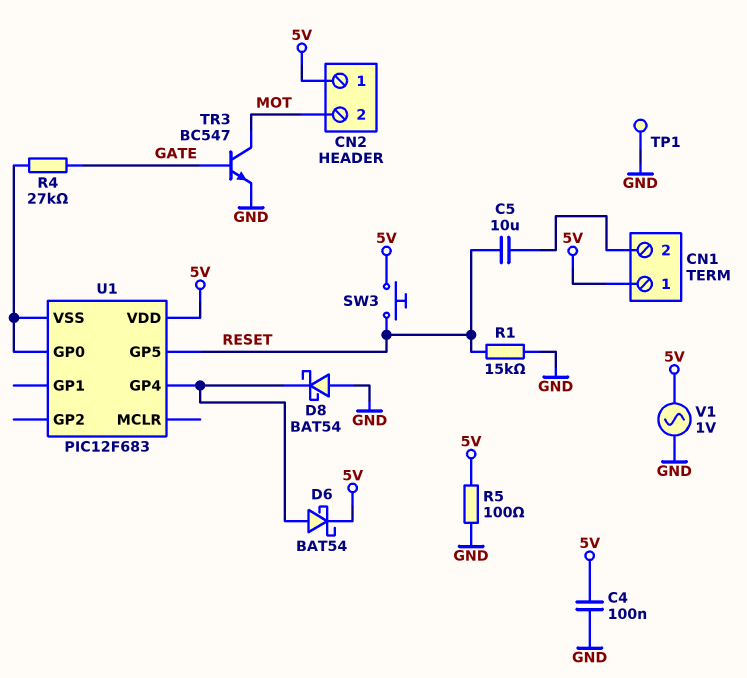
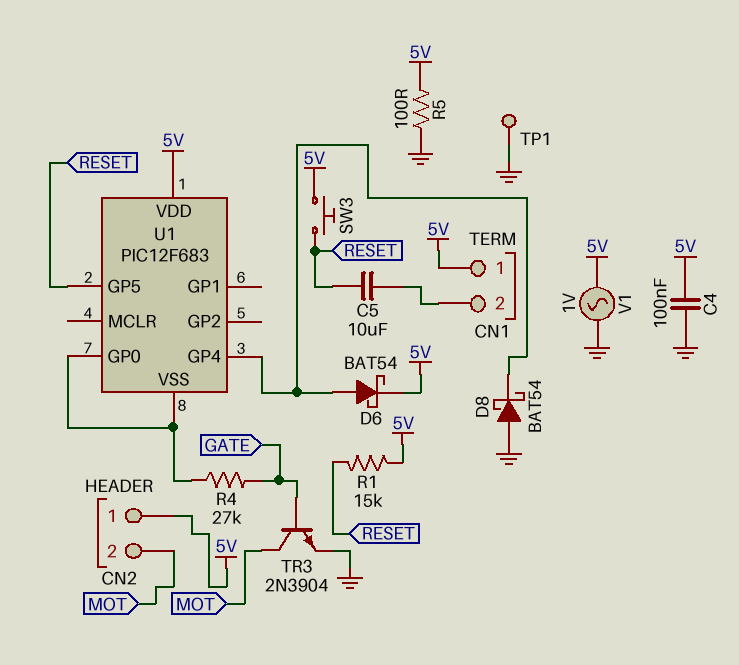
R1: 15k (GND, RESET) -> 15k (5V, RESET)
TR3: NPN BC547 (B GATE, C MOT, E GND) -> NPN 2N3904 (B GATE, C MOT, E GND)

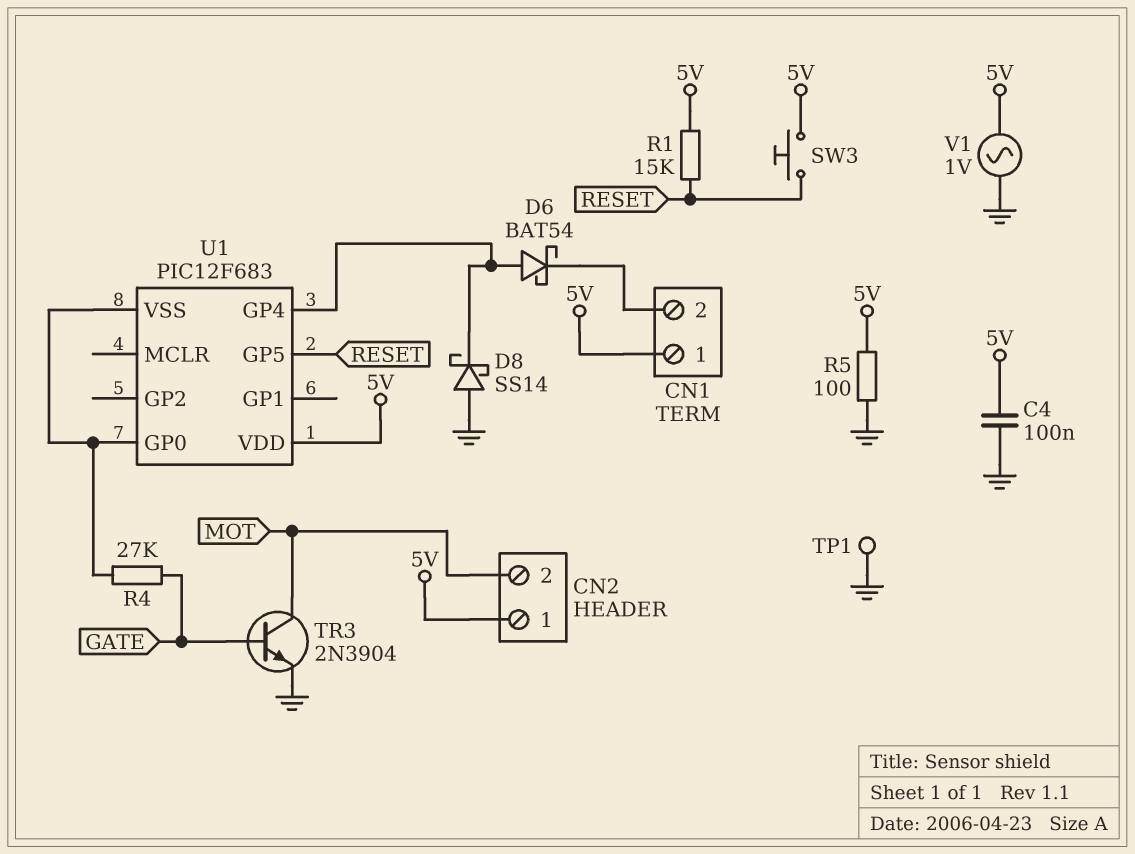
C5: 10uF (CN1/2, RESET) -> none
D6: schottky BAT54 (A U1/GP4, K 5V) -> schottky BAT54 (A U1/GP4, K CN1/2)
D8: schottky BAT54 (A GND, K U1/GP4) -> schottky SS14 (A GND, K U1/GP4)

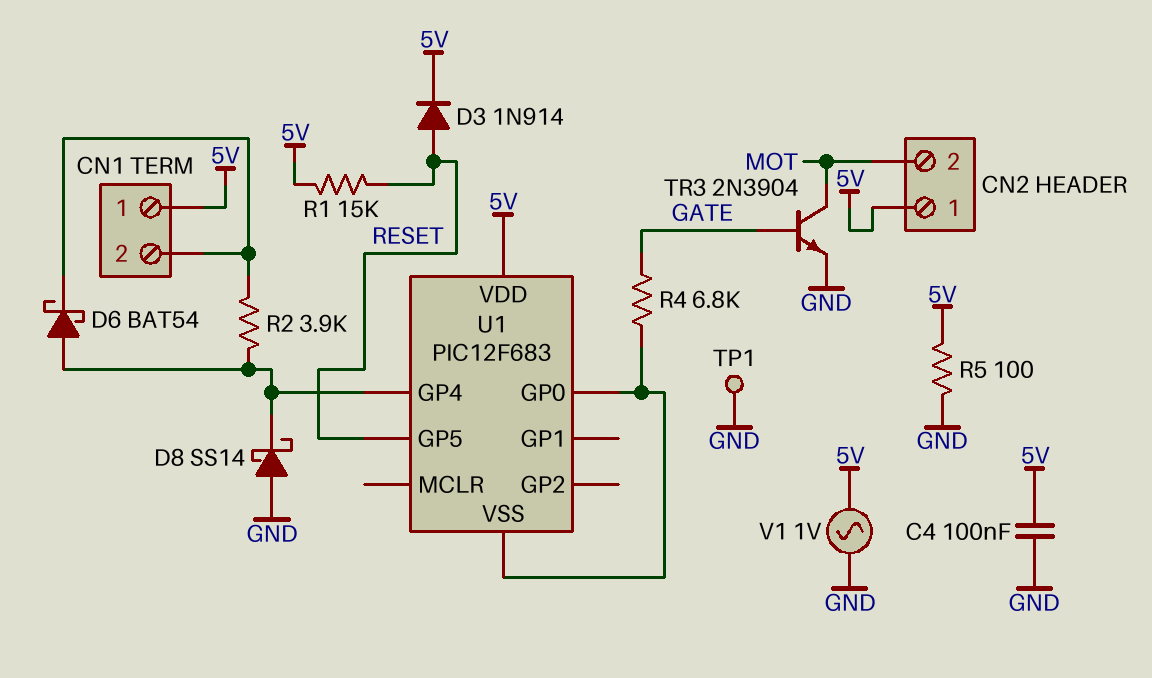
D3: none -> diode 1N914 (A RESET, K 5V)
R2: none -> 3.9k (CN1/2, U1/GP4)
R4: 27k (GATE, U1/GP0) -> 6.8k (GATE, U1/GP0)
SW3: button (5V, RESET) -> none

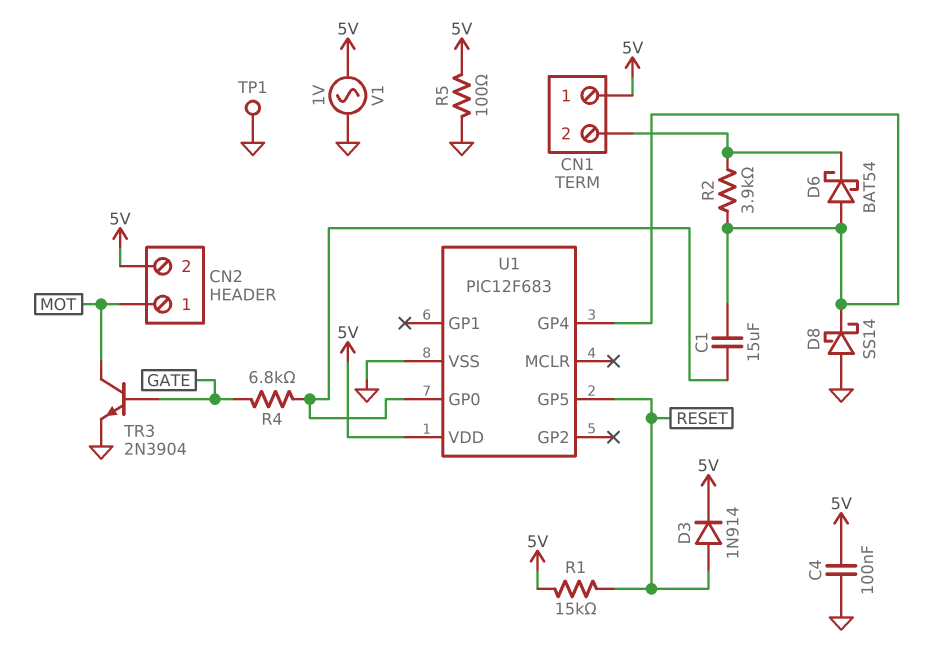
C1: none -> 15uF (U1/GP0, U1/GP4)
CN2 pin 1: 5V -> MOT
CN2 pin 2: MOT -> 5V
U1 pin VSS: U1/GP0 -> GND

